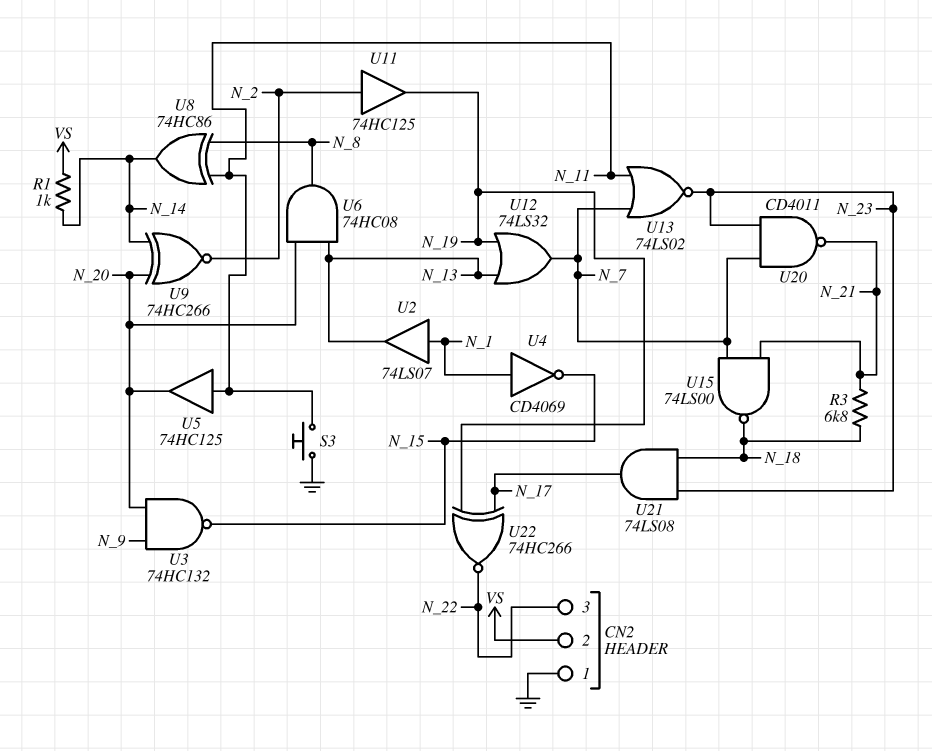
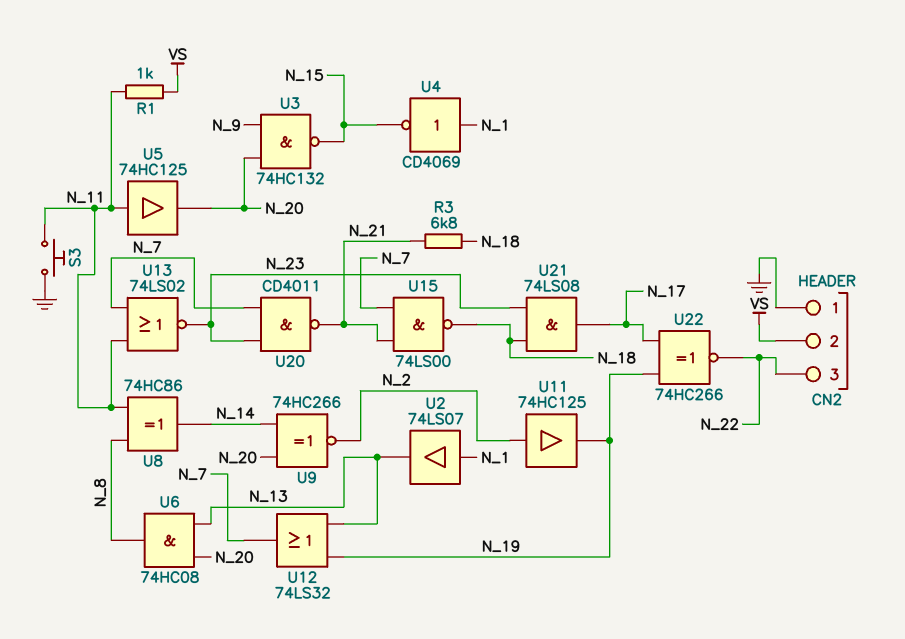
R1: 1k (N_14, VS) -> 1k (N_11, VS)

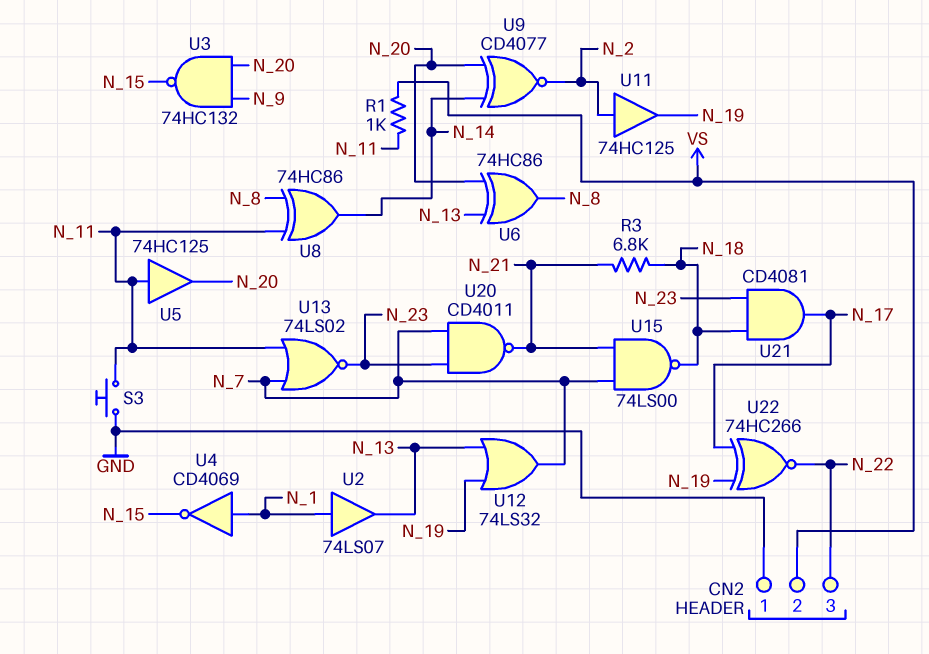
U6: AND 74HC08 (in N_13, in N_20, out N_8) -> XOR 74HC86 (in N_13, in N_20, out N_8)
U9: XNOR 74HC266 (in N_14, in N_20, out N_2) -> XNOR CD4077 (in N_14, in N_20, out N_2)
U21: AND 74LS08 (in N_18, in N_23, out N_17) -> AND CD4081 (in N_18, in N_23, out N_17)

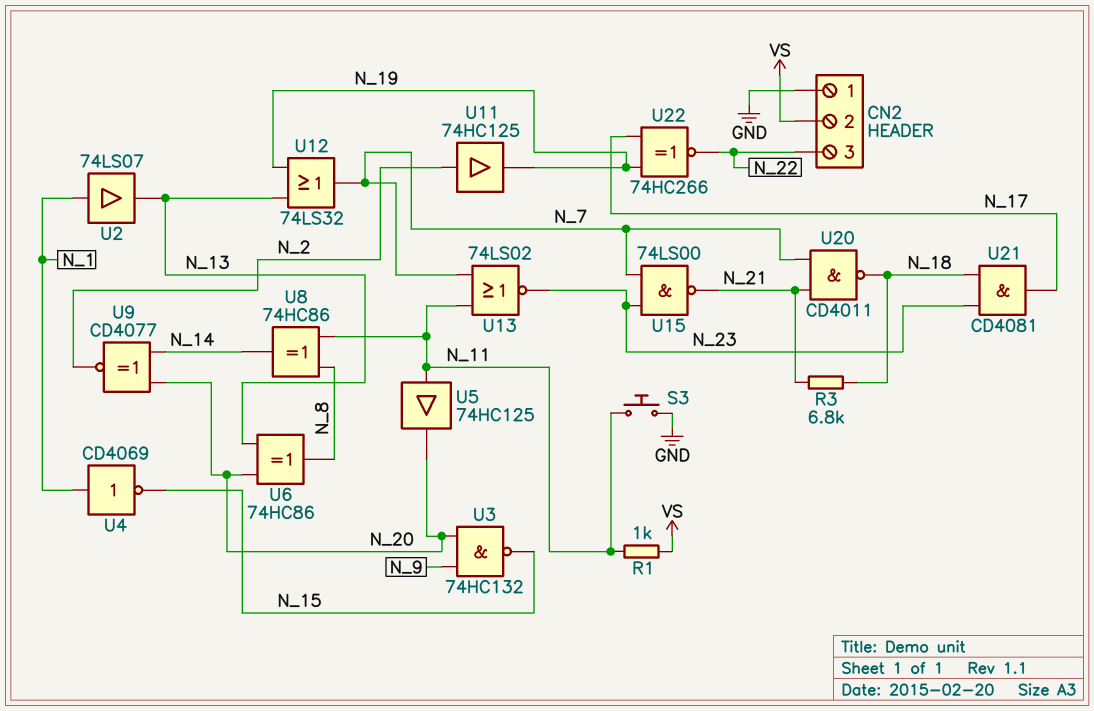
U15: NAND 74LS00 (in N_7, in N_21, out N_18) -> NAND 74LS00 (in N_7, in N_23, out N_21)
U20: NAND CD4011 (in N_7, in N_23, out N_21) -> NAND CD4011 (in N_7, in N_21, out N_18)

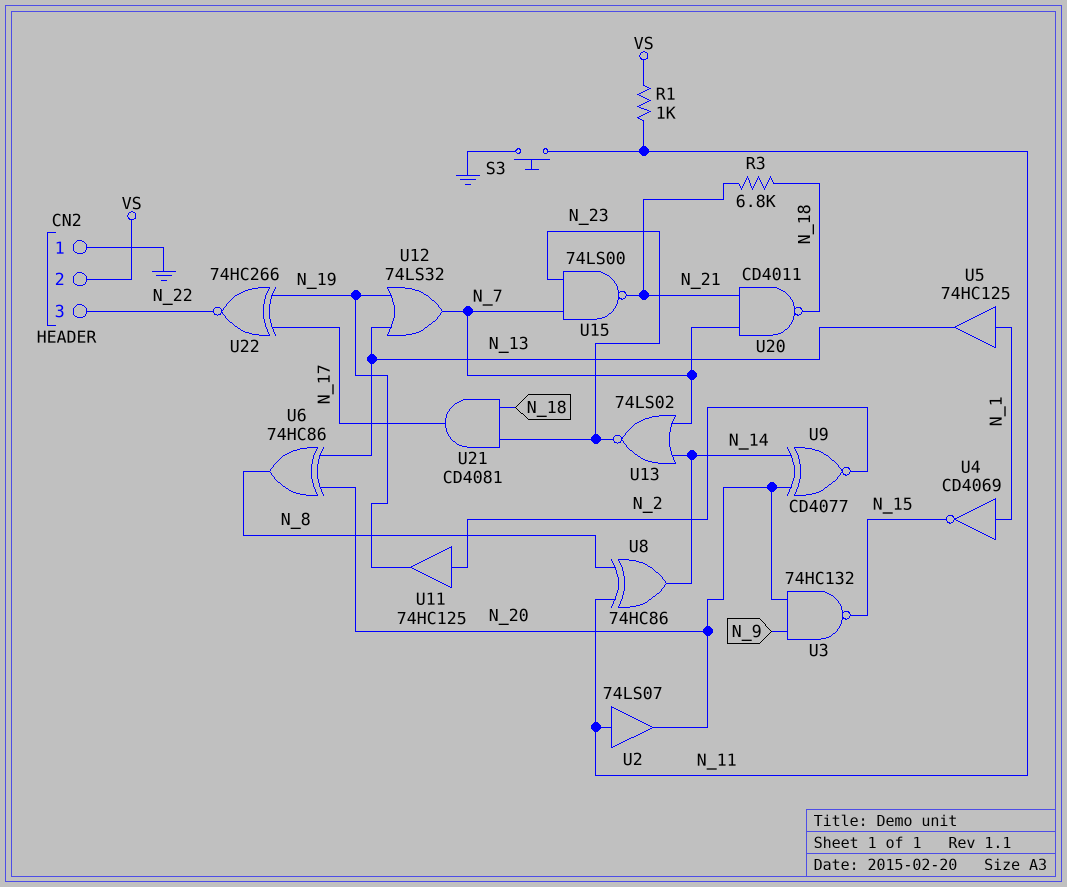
U2: buffer 74LS07 (in N_1, out N_13) -> buffer 74LS07 (in N_11, out N_20)
U5: buffer 74HC125 (in N_11, out N_20) -> buffer 74HC125 (in N_1, out N_13)
U13: NOR 74LS02 (in N_7, in N_11, out N_23) -> NOR 74LS02 (in N_7, in N_14, out N_23)

